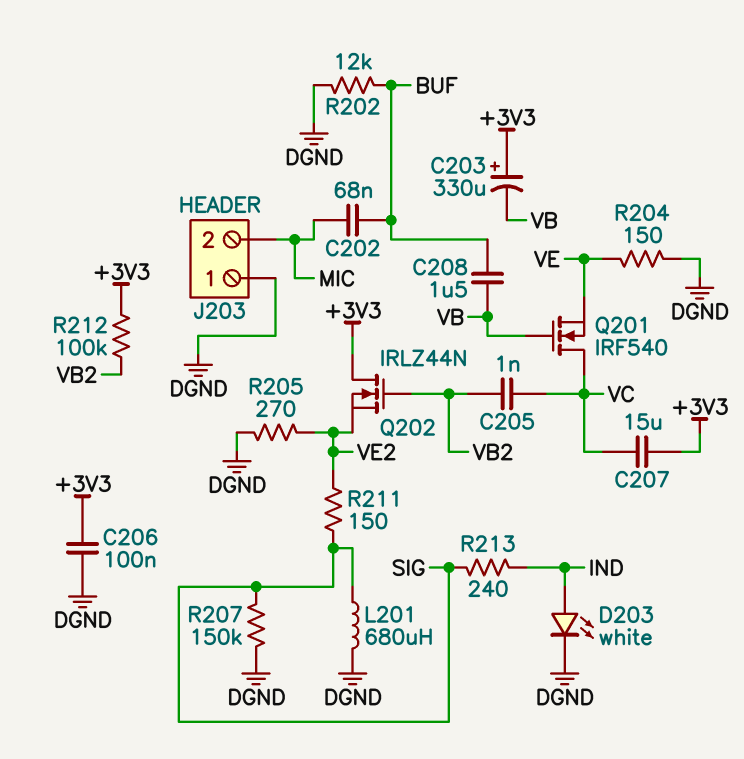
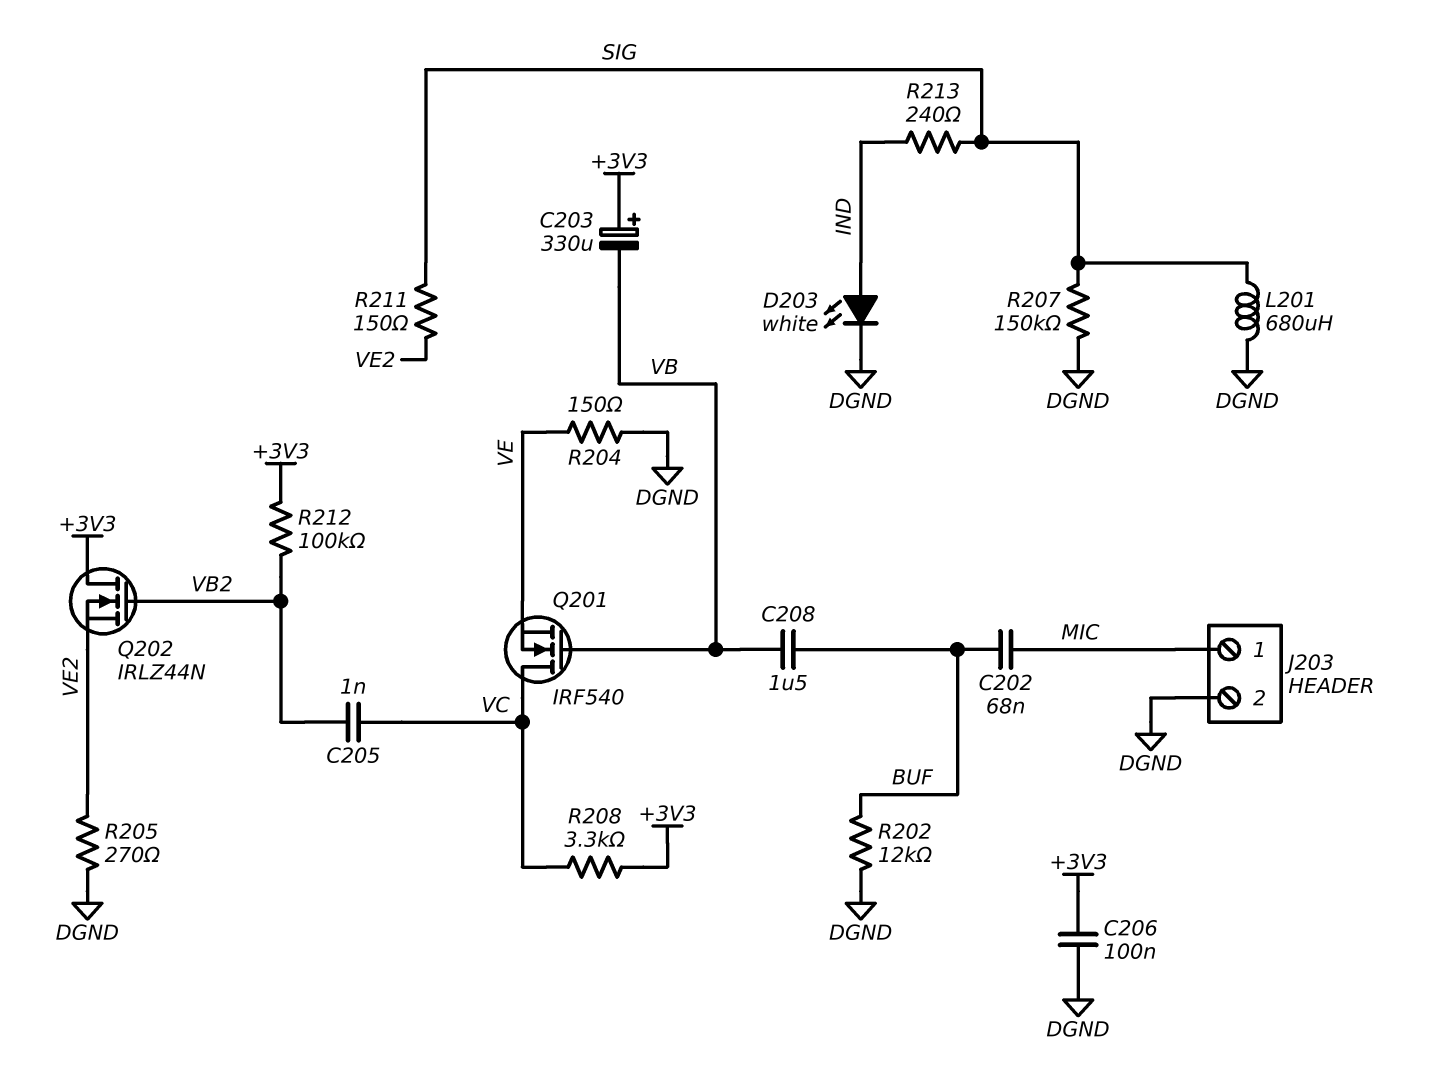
C207: 15uF (+3V3, VC) -> none
J203 pin 1: DGND -> MIC
J203 pin 2: MIC -> DGND
R208: none -> 3.3k (+3V3, VC)

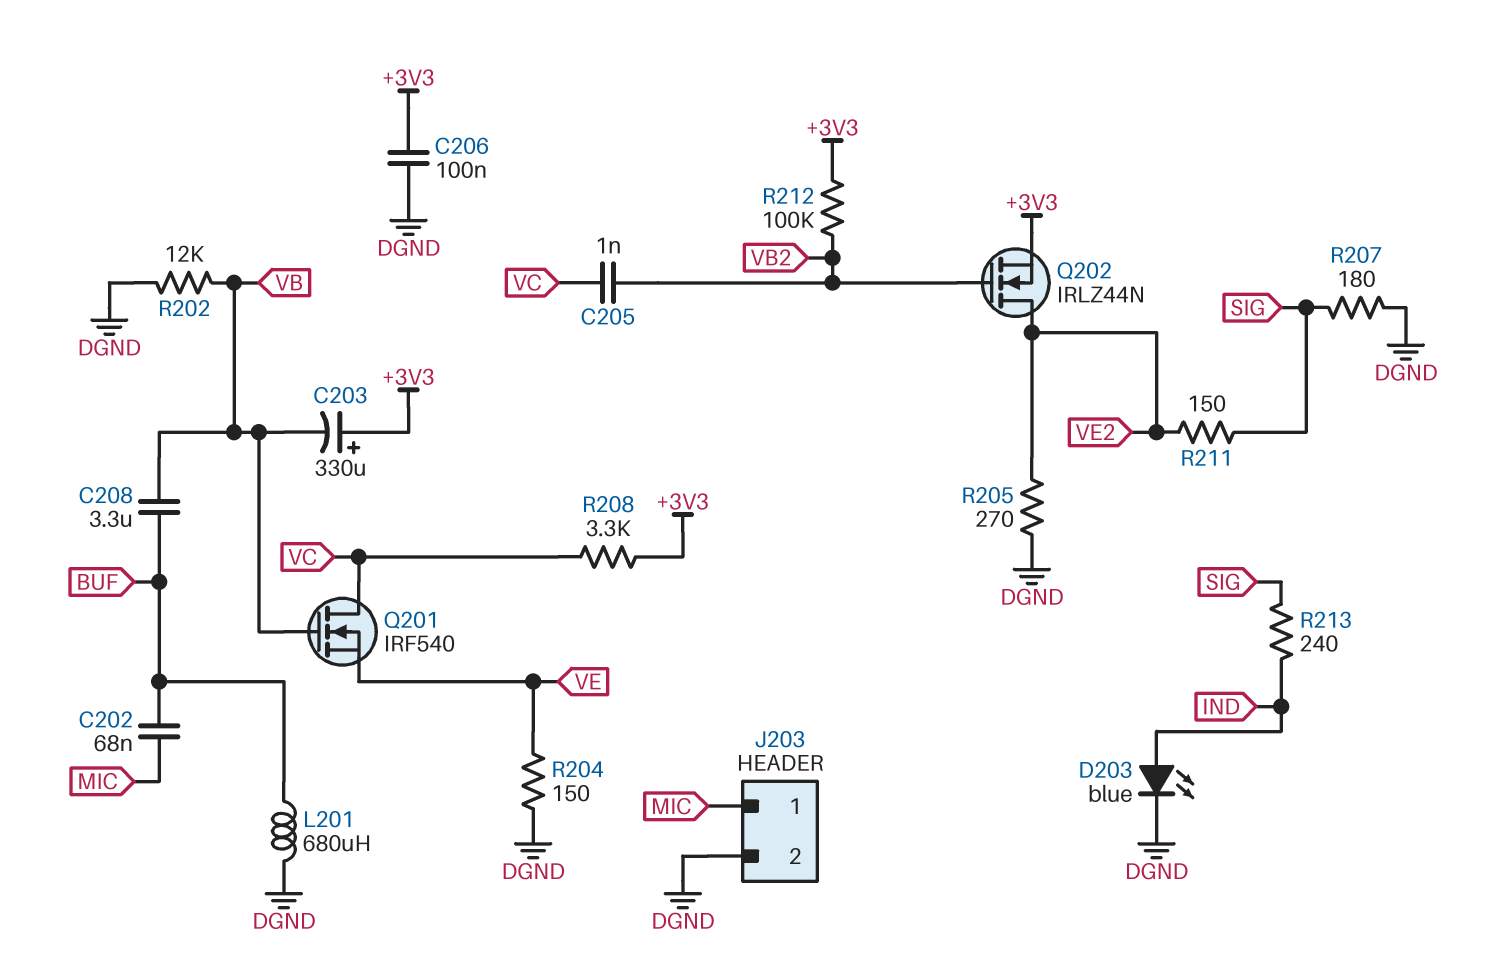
C208: 1.5uF (BUF, VB) -> 3.3uF (BUF, VB)
D203: LED white (A IND, K DGND) -> LED blue (A IND, K DGND)
L201: 680uH (DGND, SIG) -> 680uH (BUF, DGND)
Q202: NMOS IRLZ44N (G VB2, D +3V3, S VE2) -> NMOS IRLZ44N (G VB2, D VE2, S +3V3)
R202: 12k (BUF, DGND) -> 12k (DGND, VB)
R207: 150k (DGND, SIG) -> 180 (DGND, SIG)

